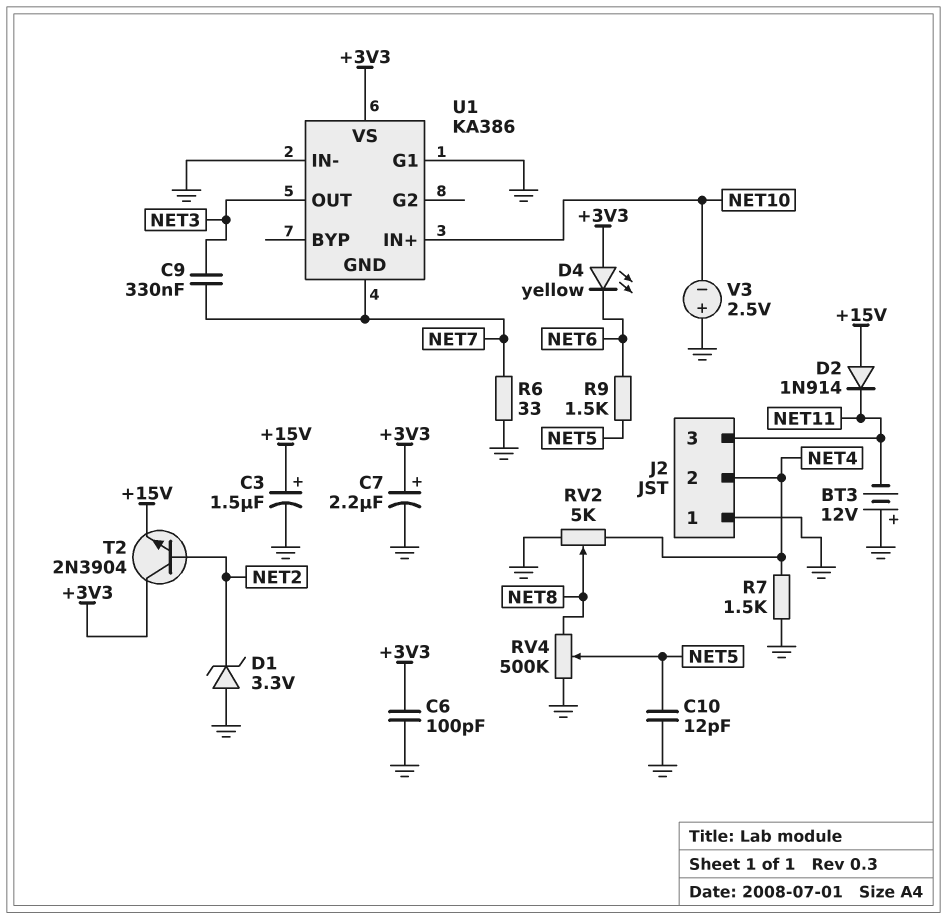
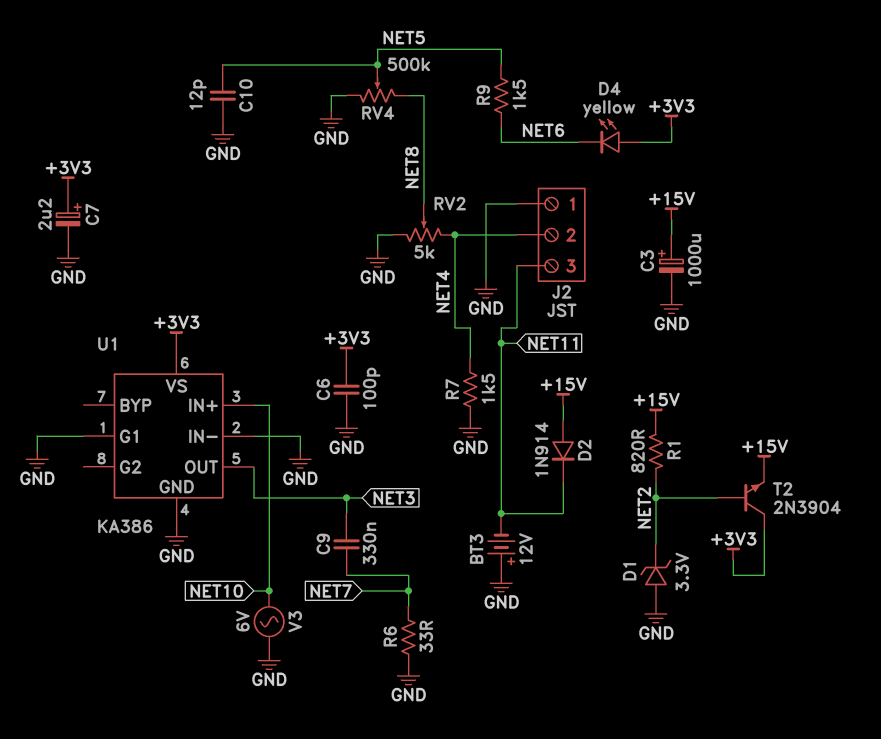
C3: 1.5uF (plus +15V, minus GND) -> 1000uF (plus +15V, minus GND)
R1: none -> 820 (+15V, NET2)
U1 pin GND: NET7 -> GND
V3: 2.5V (plus GND, minus NET10) -> AC 6V (GND, NET10)

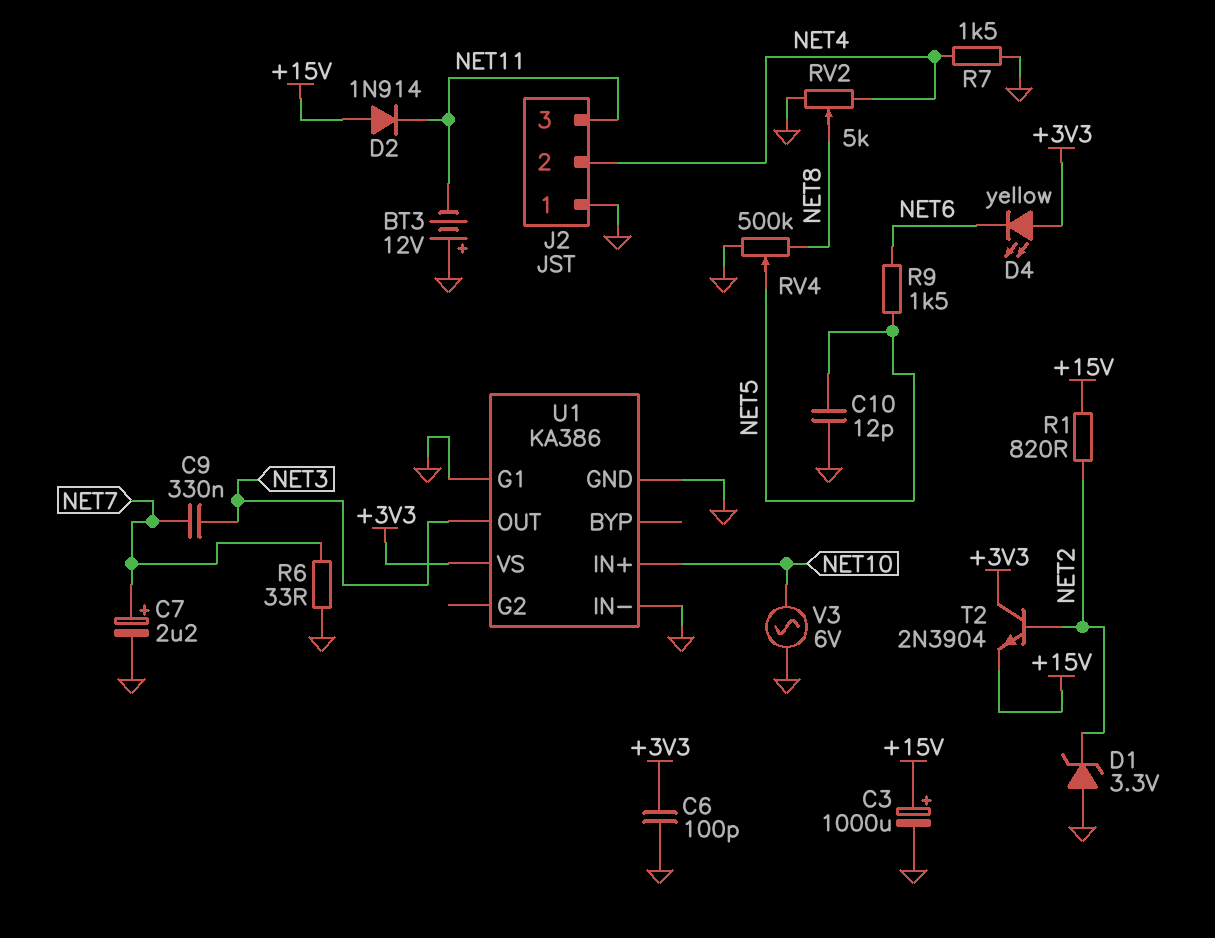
C7: 2.2uF (plus +3V3, minus GND) -> 2.2uF (plus NET7, minus GND)

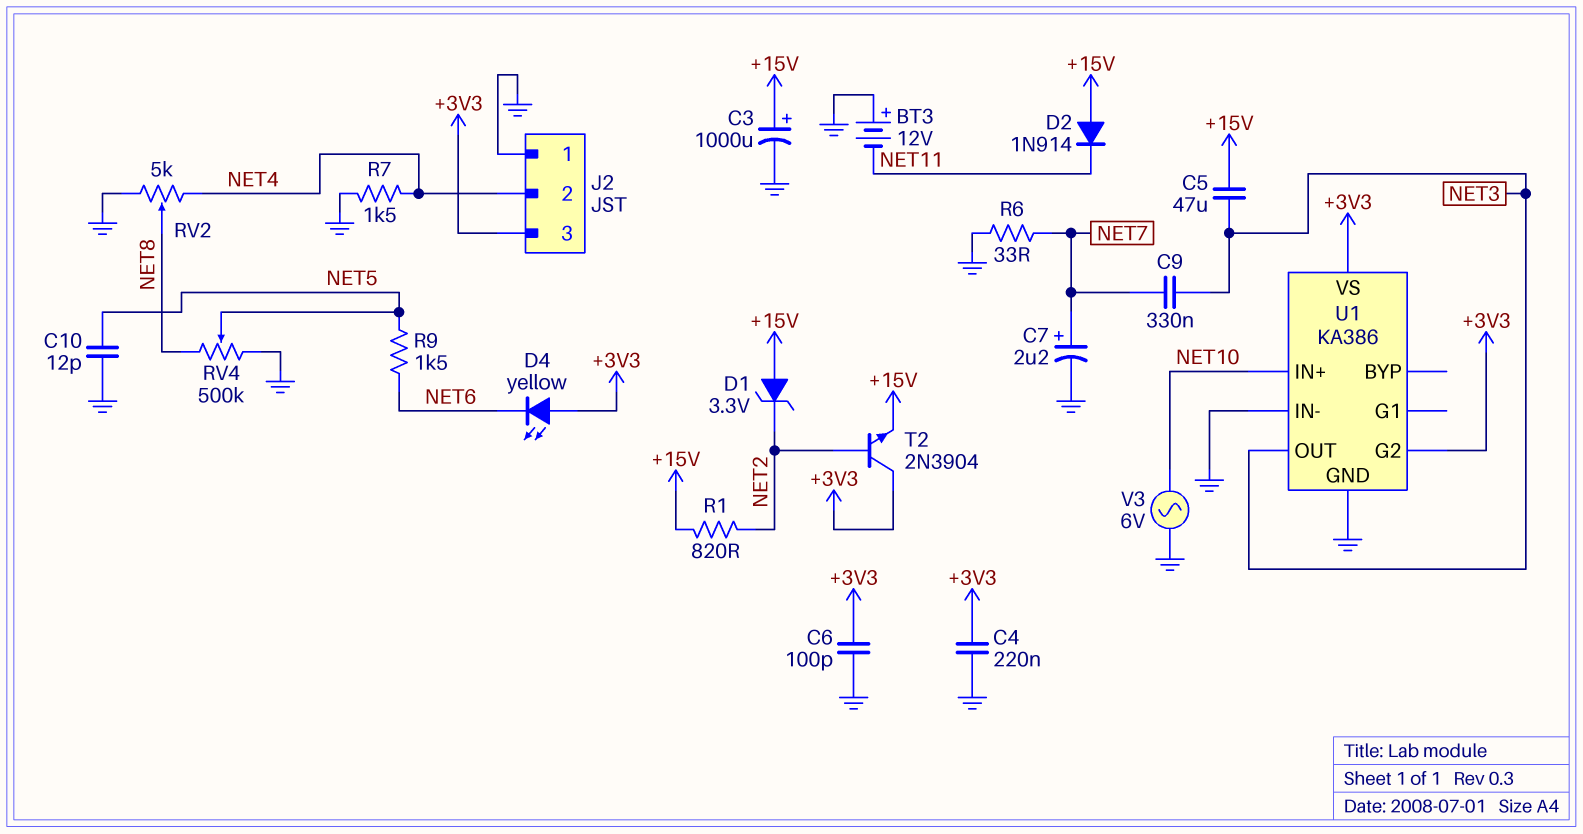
C4: none -> 220nF (+3V3, GND)
C5: none -> 47uF (+15V, NET3)
D1: zener 3.3V (A GND, K NET2) -> zener 3.3V (A +15V, K NET2)
J2 pin 3: NET11 -> +3V3
U1 pin G1: GND -> none
U1 pin G2: none -> +3V3

